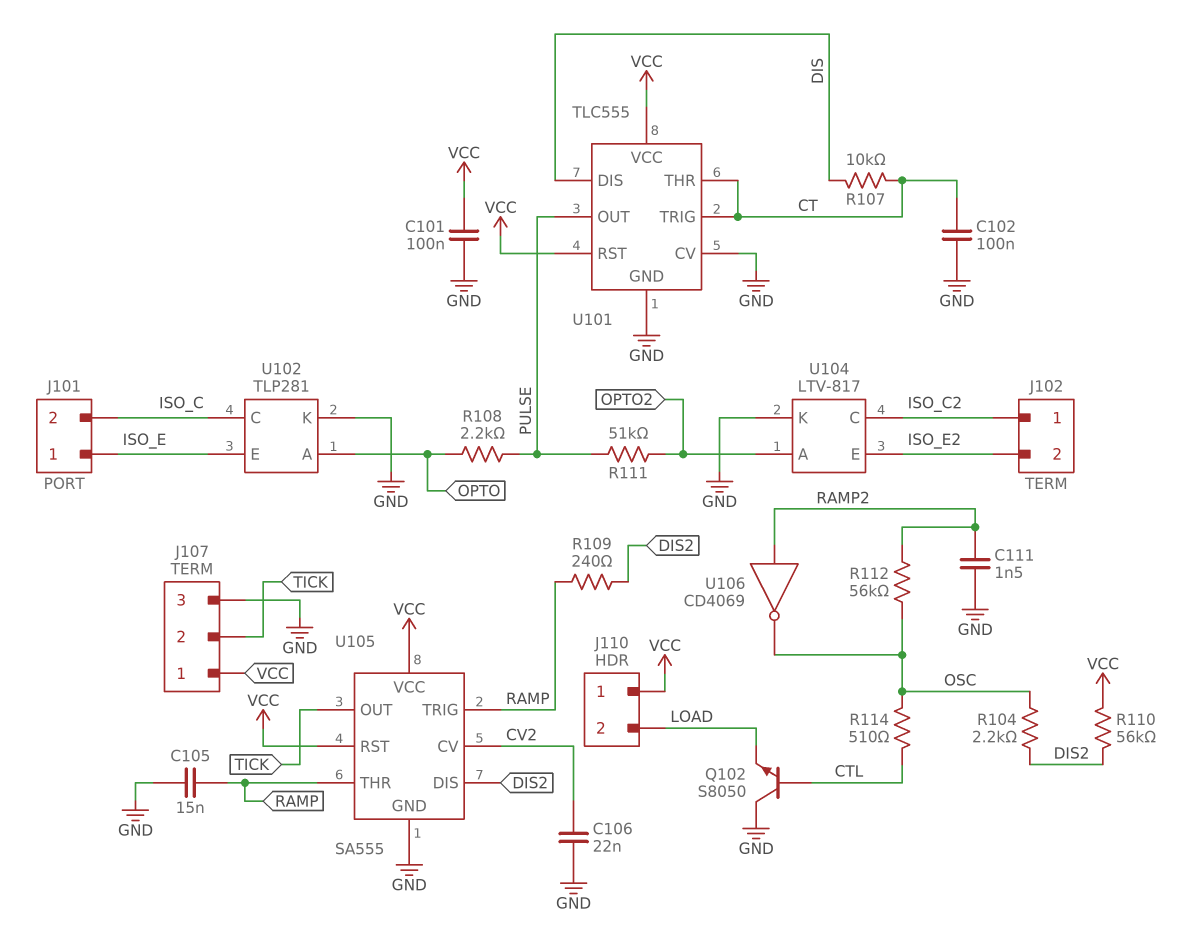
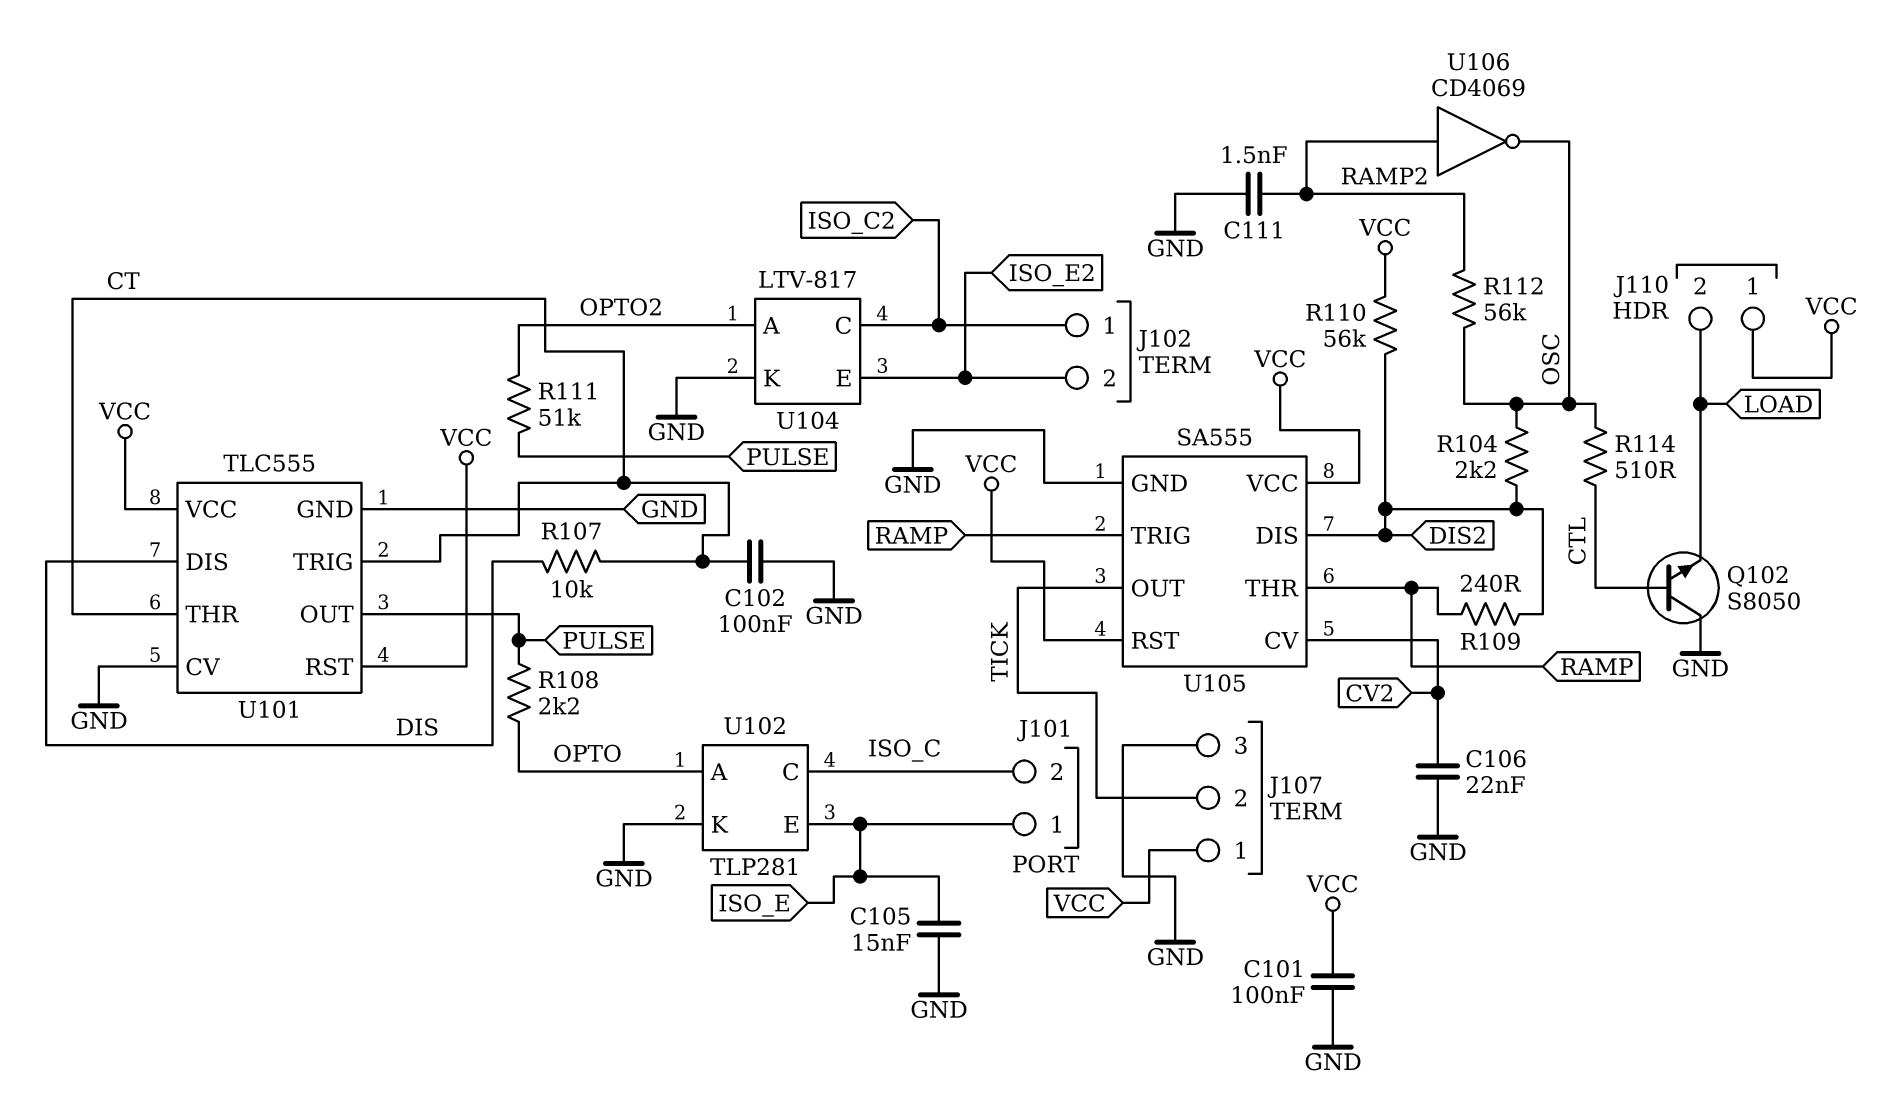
C105: 15nF (GND, RAMP) -> 15nF (GND, ISO_E)

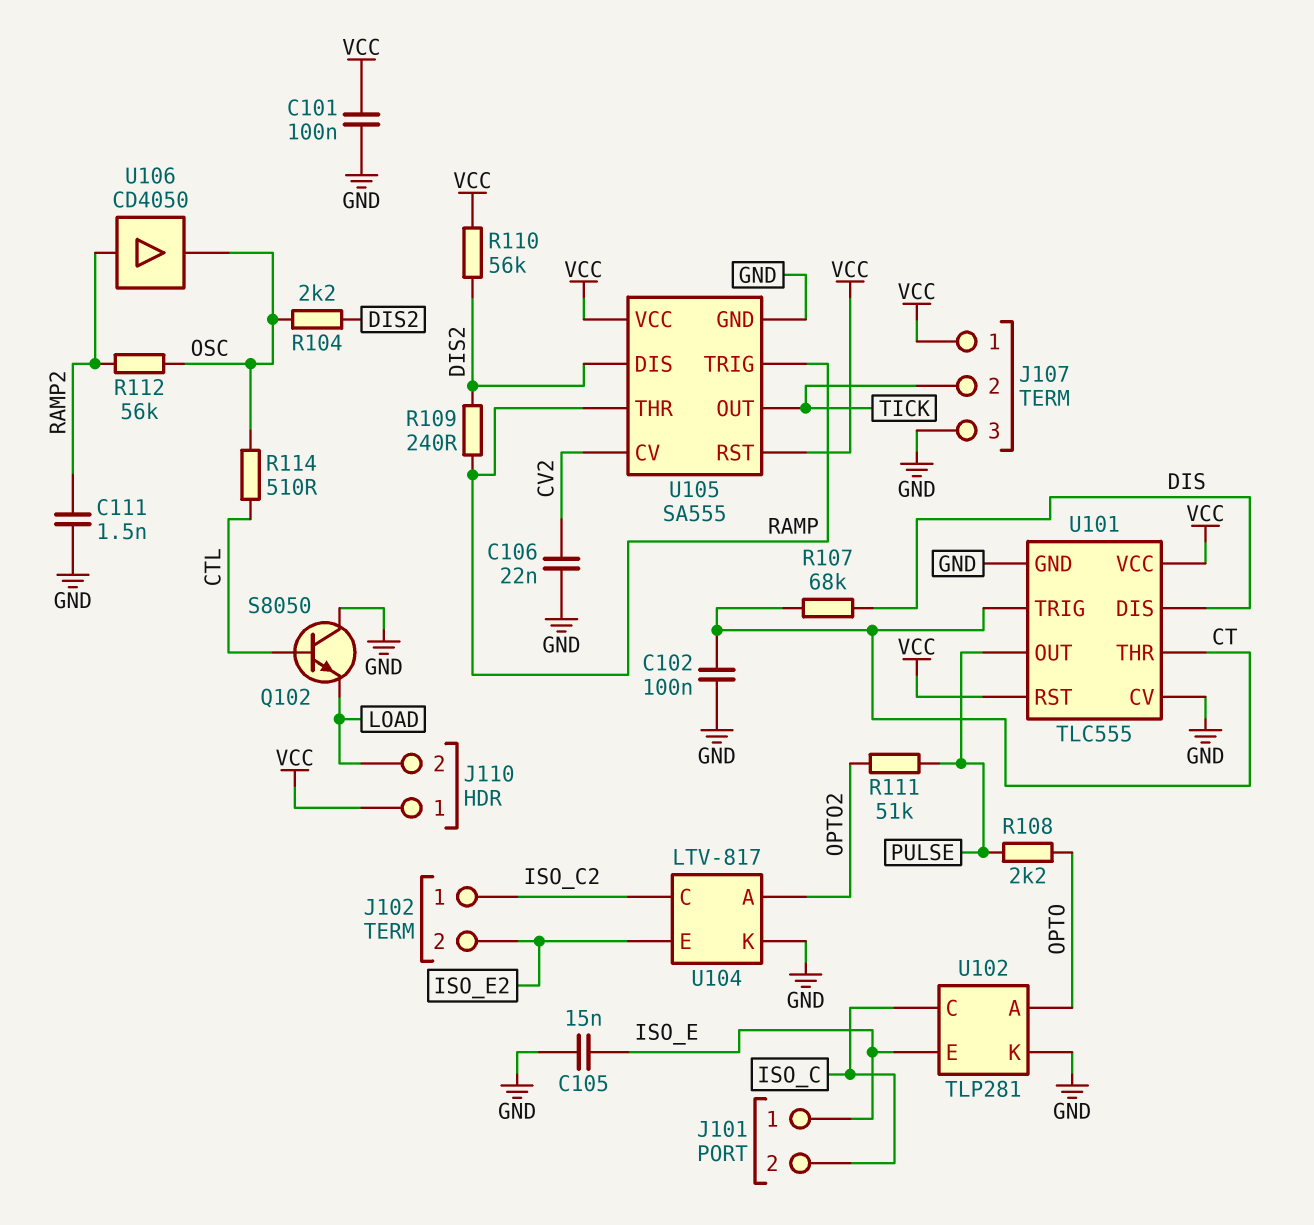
R107: 10k (CT, DIS) -> 68k (CT, DIS)
U106: NOT CD4069 (in RAMP2, out OSC) -> buffer CD4050 (in RAMP2, out OSC)

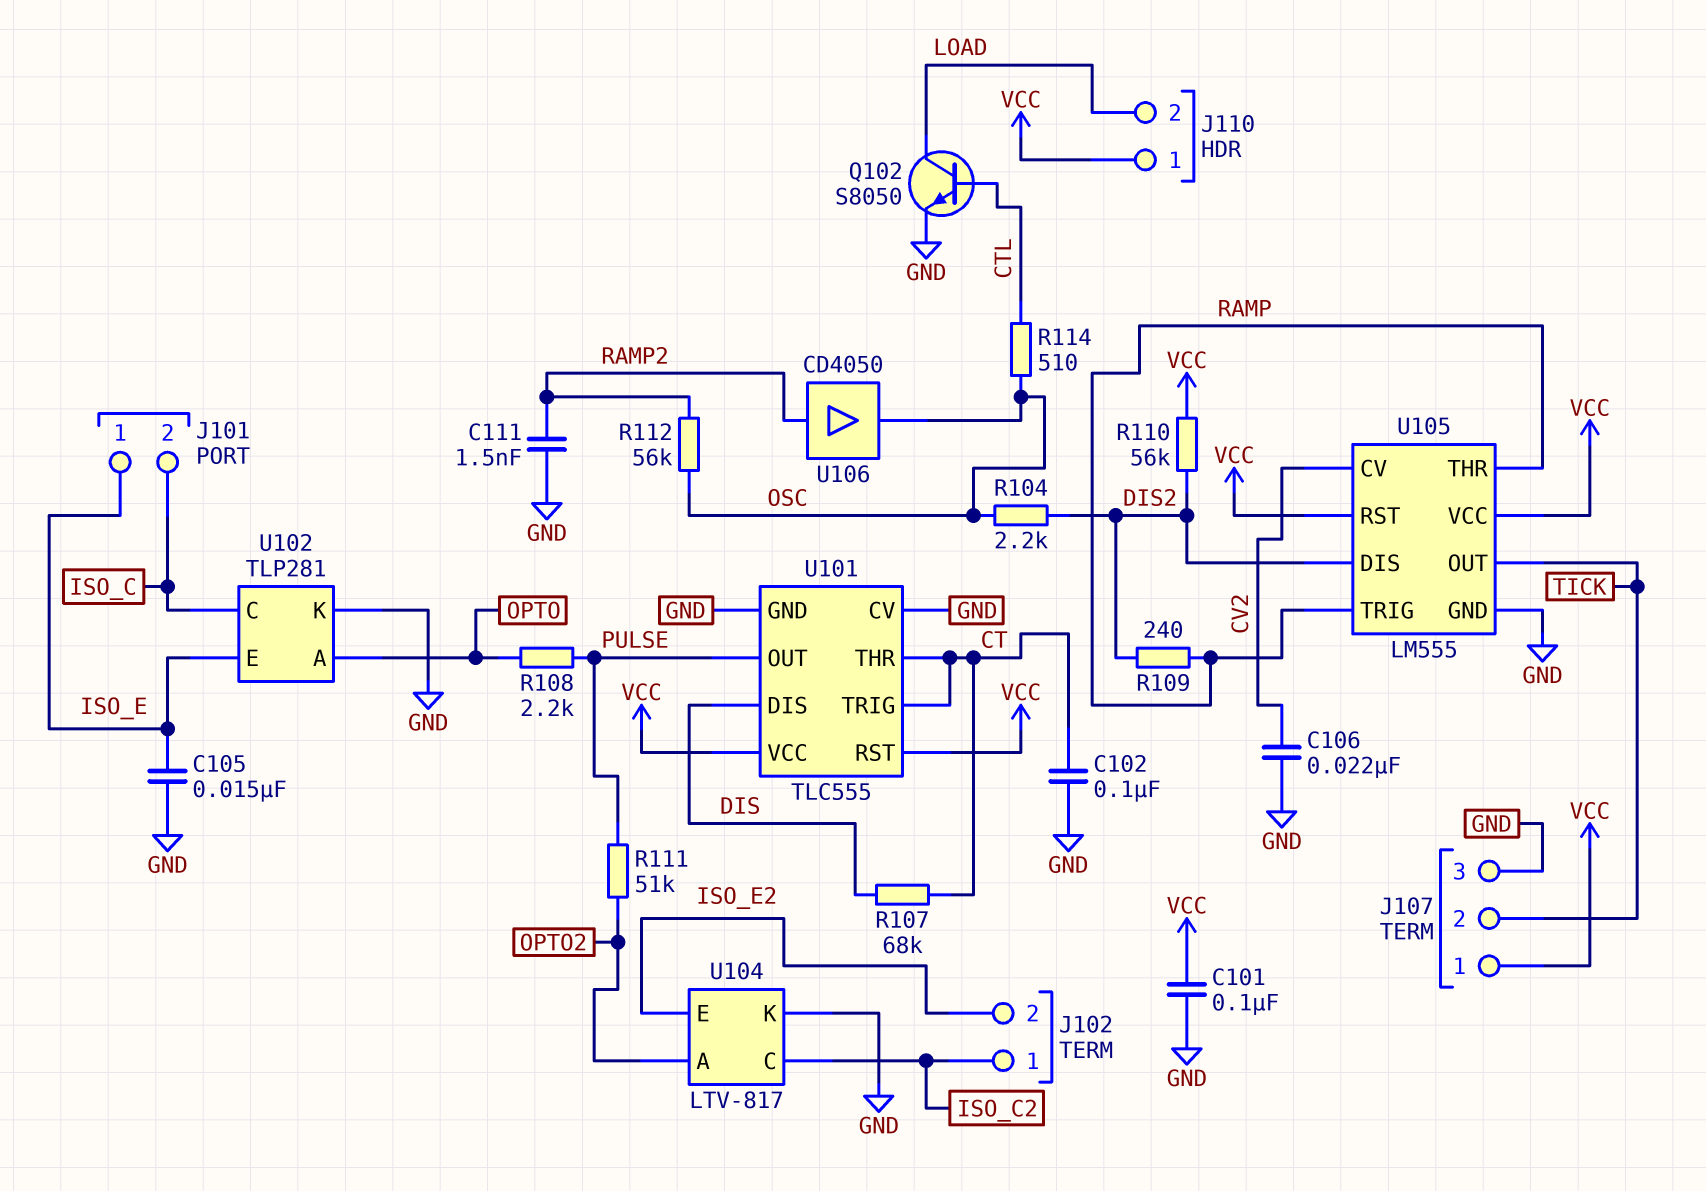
Q102: NPN S8050 (B CTL, C GND, E LOAD) -> NPN S8050 (B CTL, C LOAD, E GND)
U105: SA555 -> LM555

